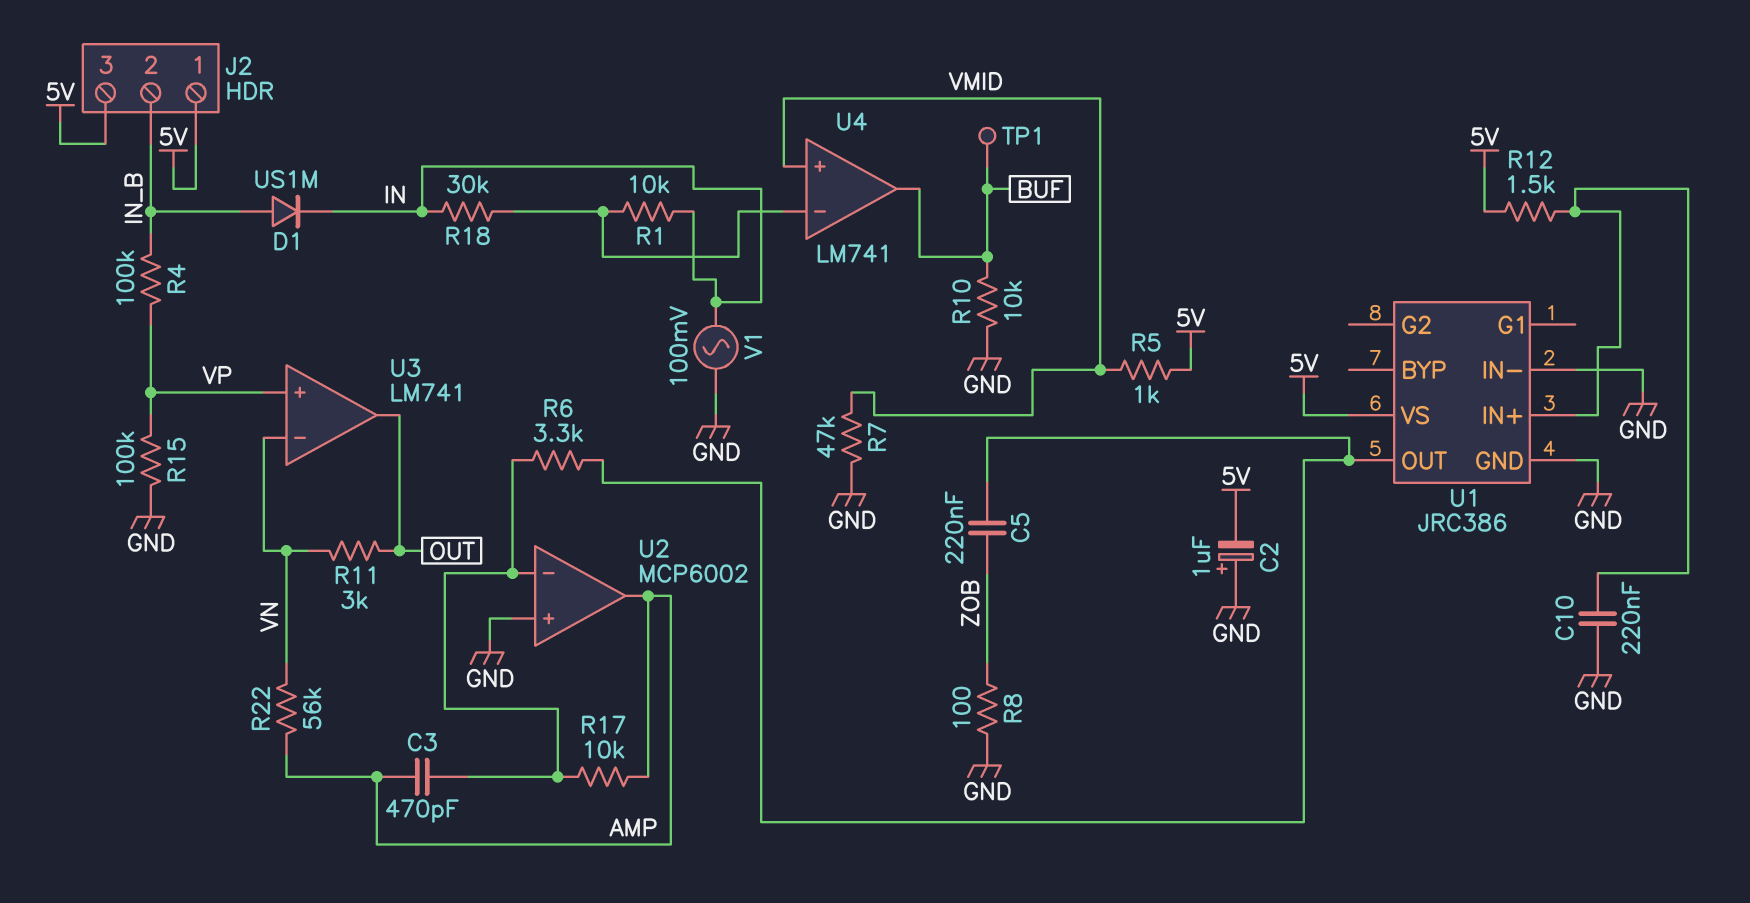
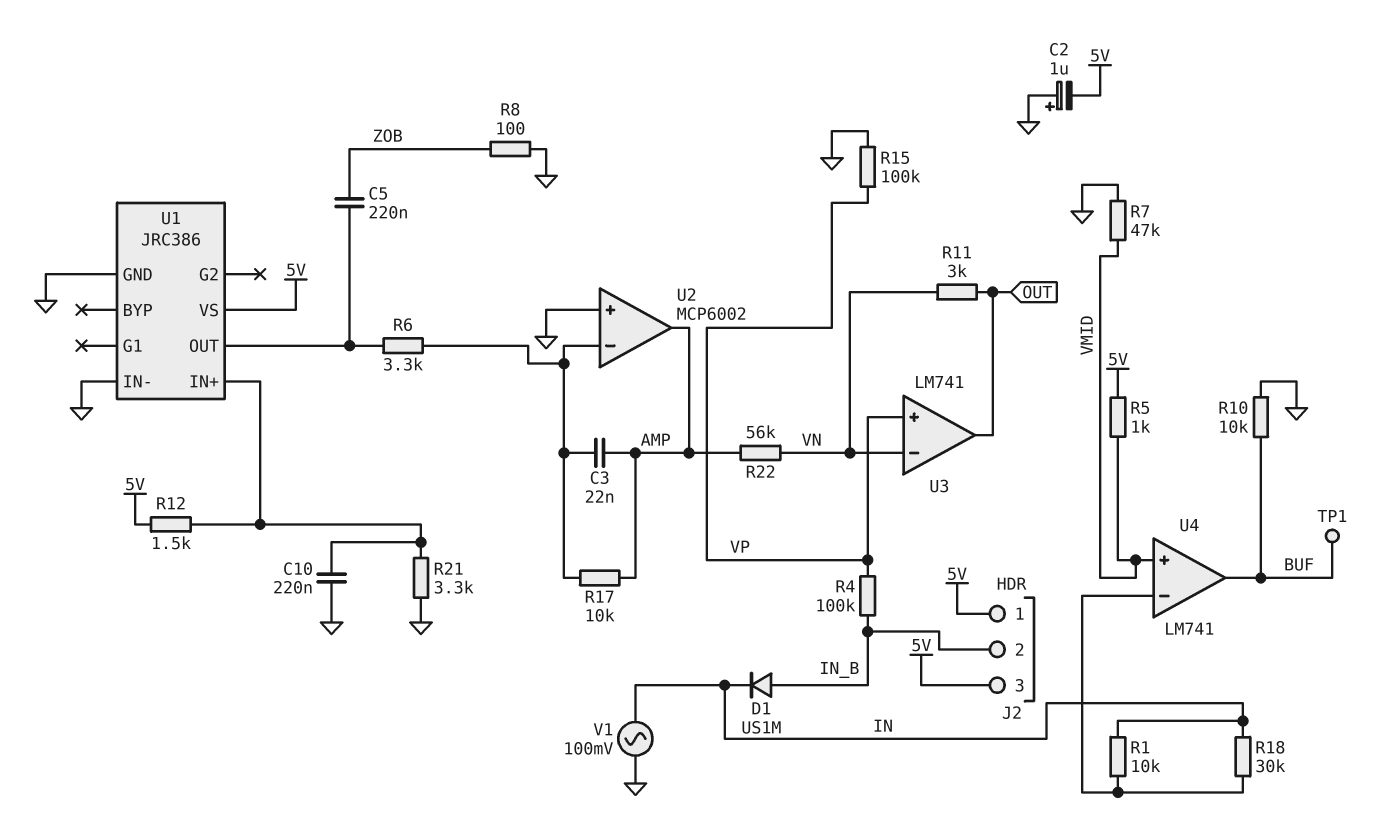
C3: 470pF (AMP, U2/in-) -> 22nF (AMP, U2/in-)
R21: none -> 3.3k (GND, U1/IN+)

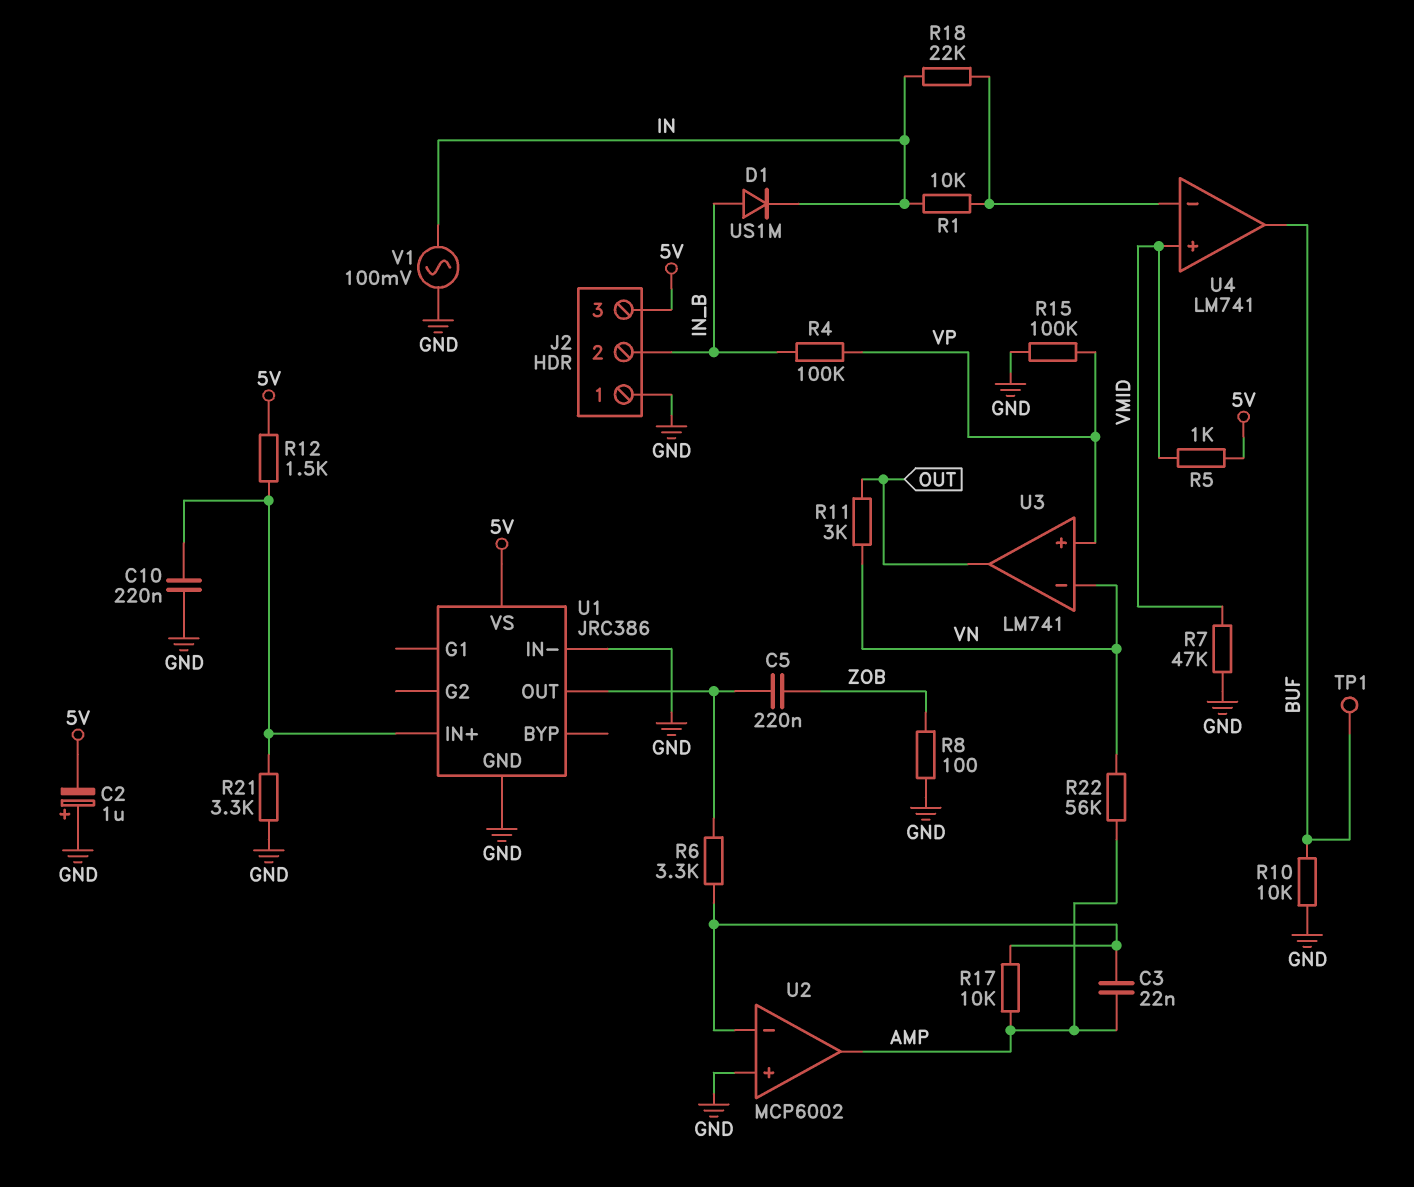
J2 pin 1: 5V -> GND
R18: 30k (IN, U4/in-) -> 22k (IN, U4/in-)

